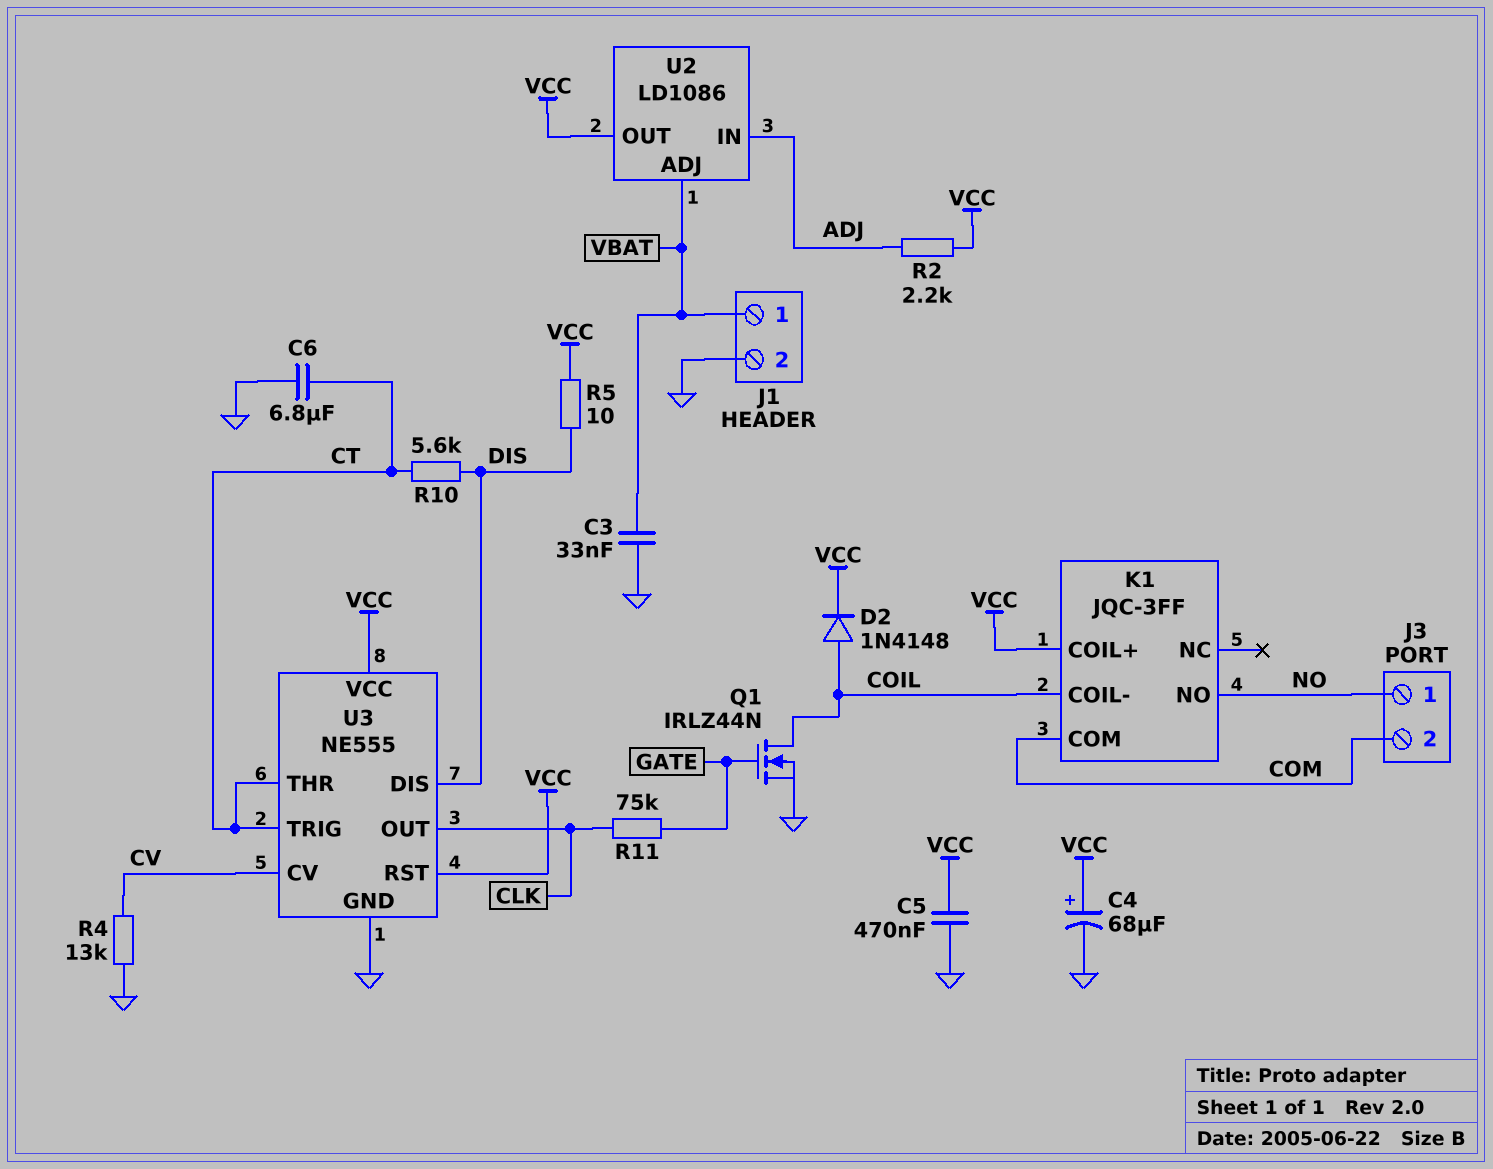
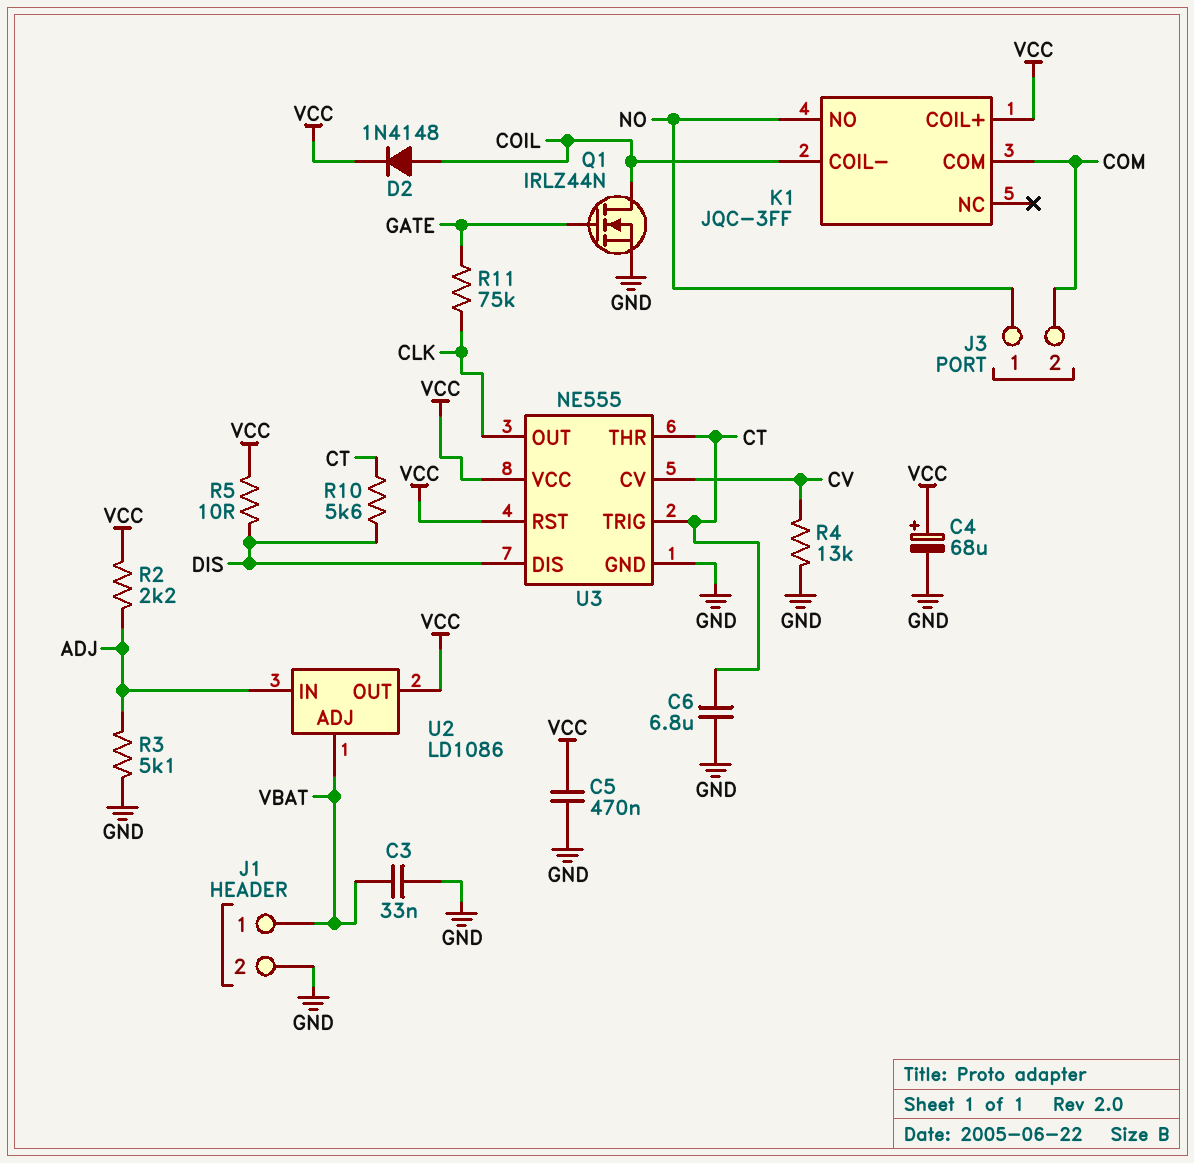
R3: none -> 5.1k (ADJ, GND)

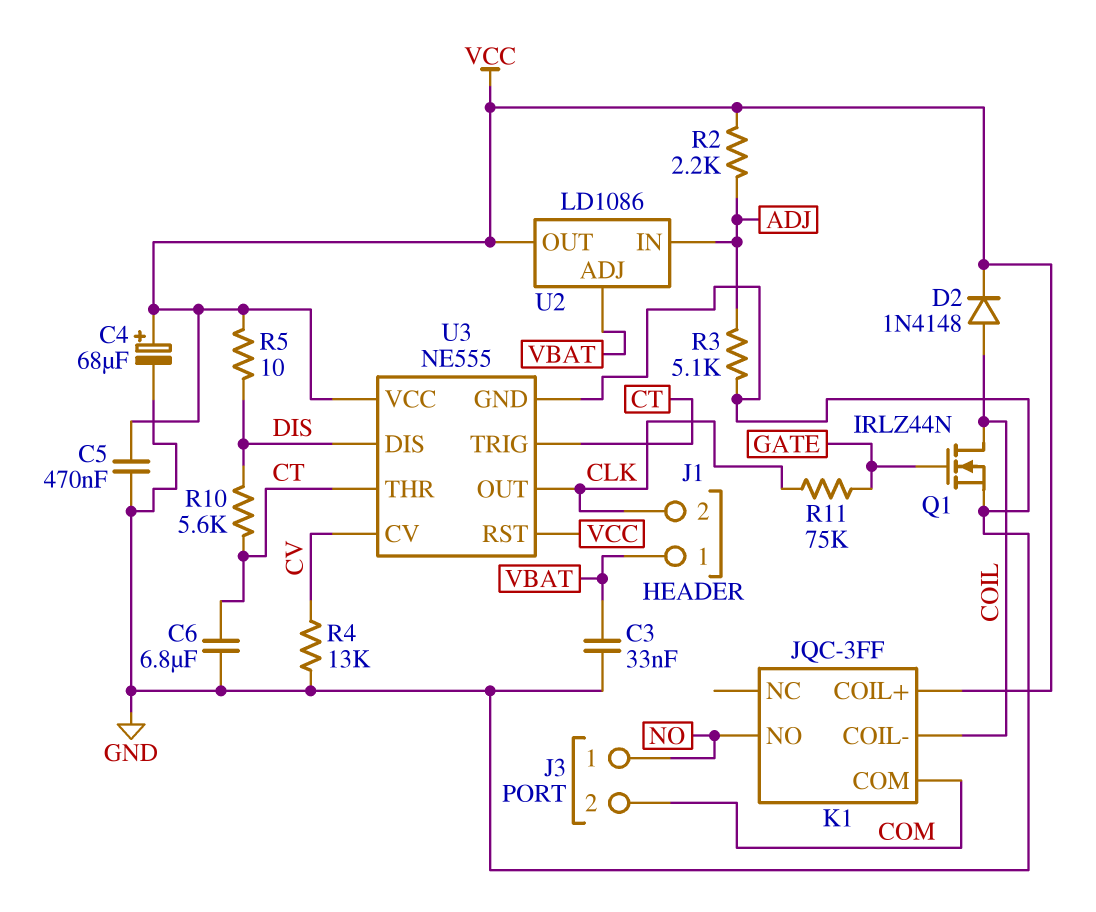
J1 pin 2: GND -> CLK

